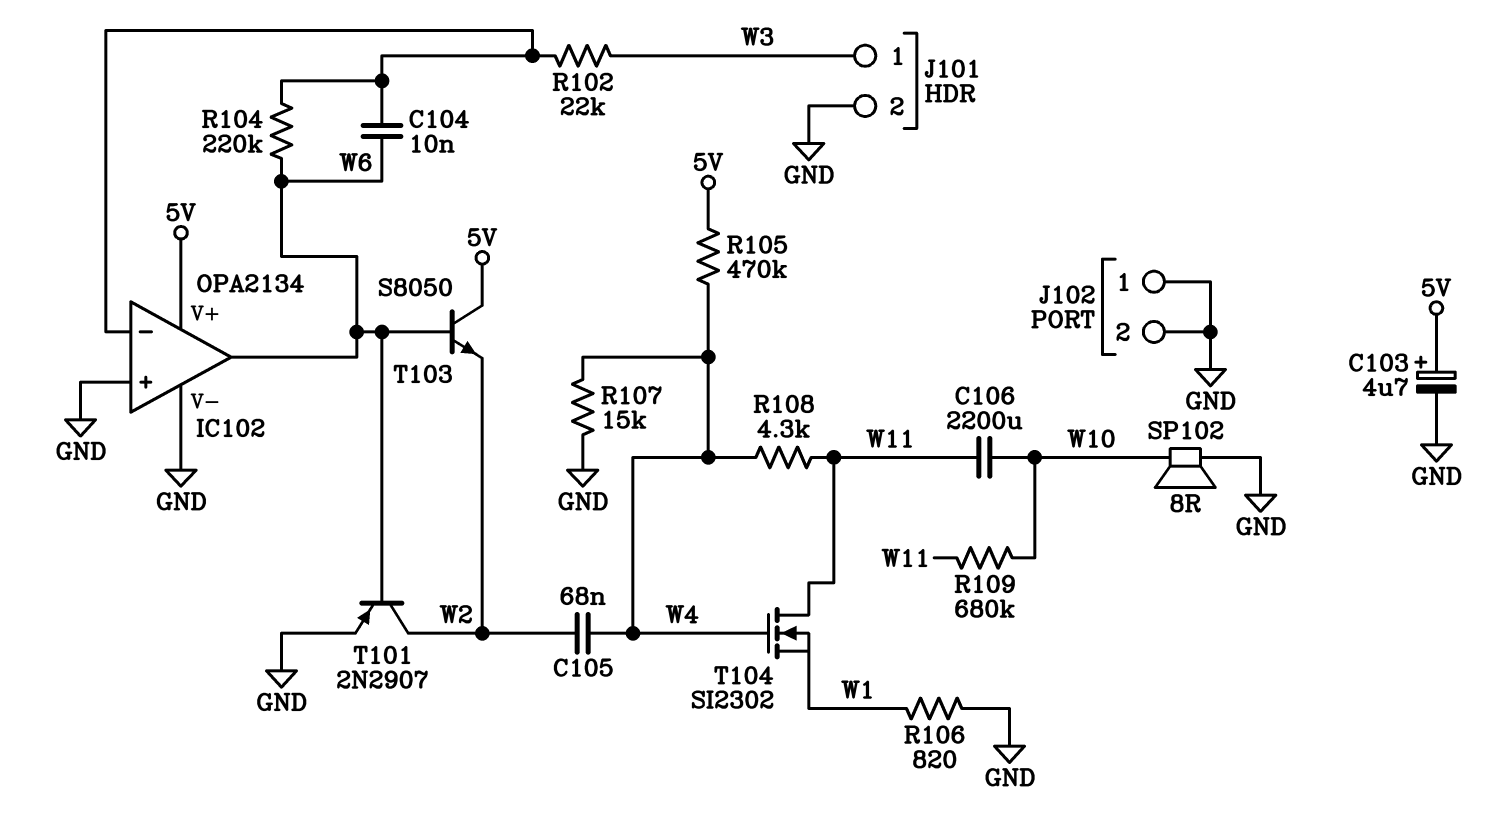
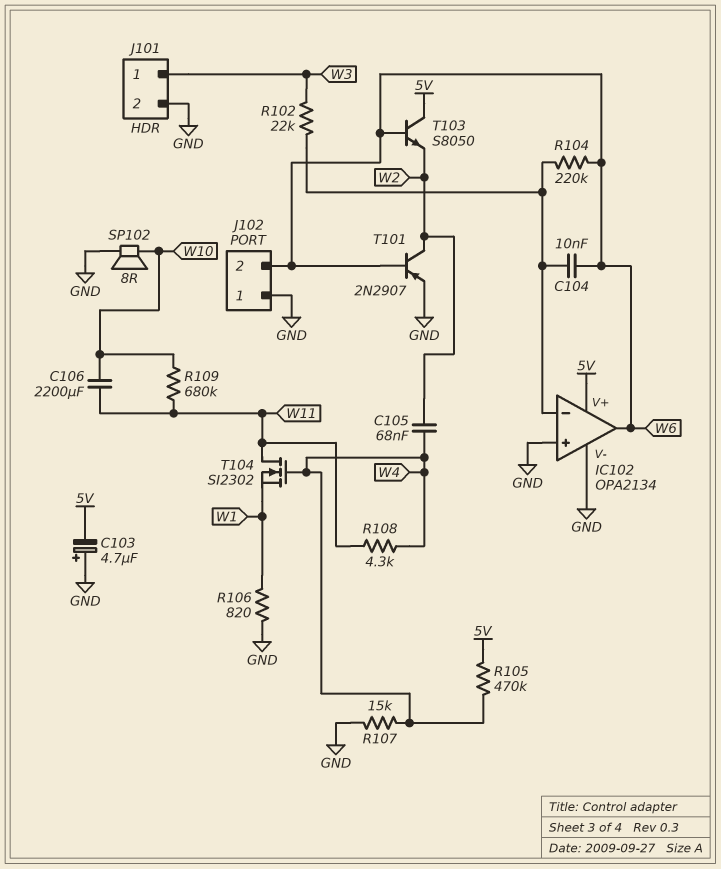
C103: 4.7uF (plus 5V, minus GND) -> 4.7uF (plus GND, minus 5V)
J102 pin 2: GND -> W6

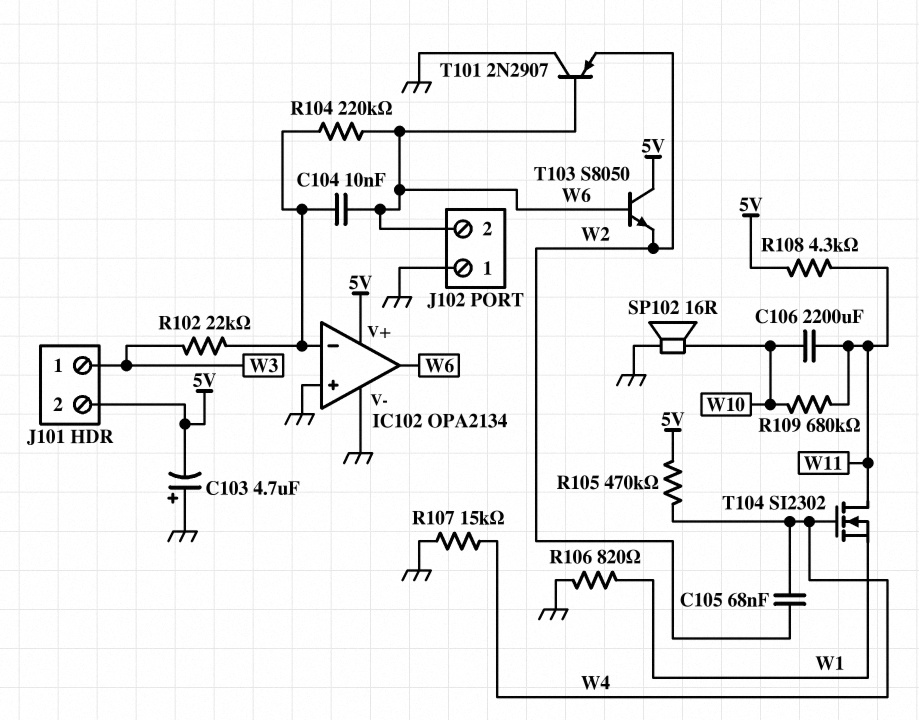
J101 pin 2: GND -> 5V
R108: 4.3k (W4, W11) -> 4.3k (5V, W11)
SP102: speaker 8R (GND, W10) -> speaker 16R (GND, W10)
T101: PNP 2N2907 (B W6, C W2, E GND) -> PNP 2N2907 (B W6, C GND, E W2)

